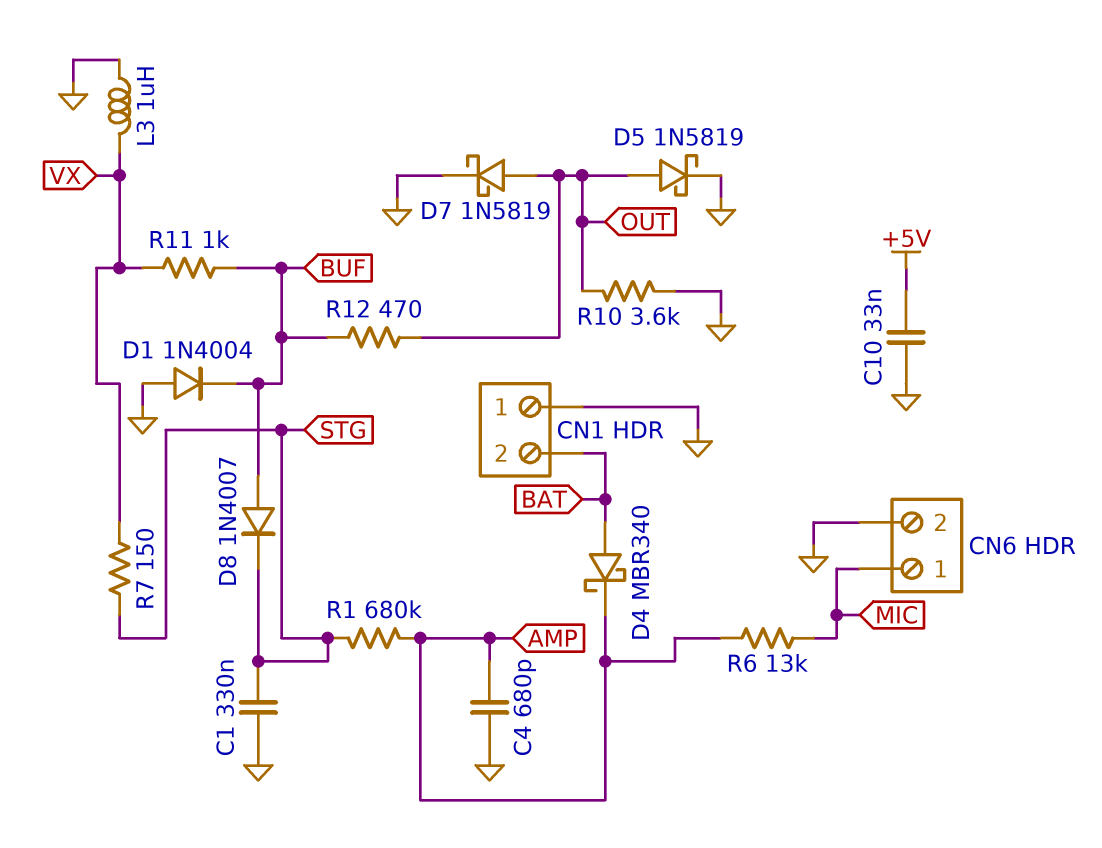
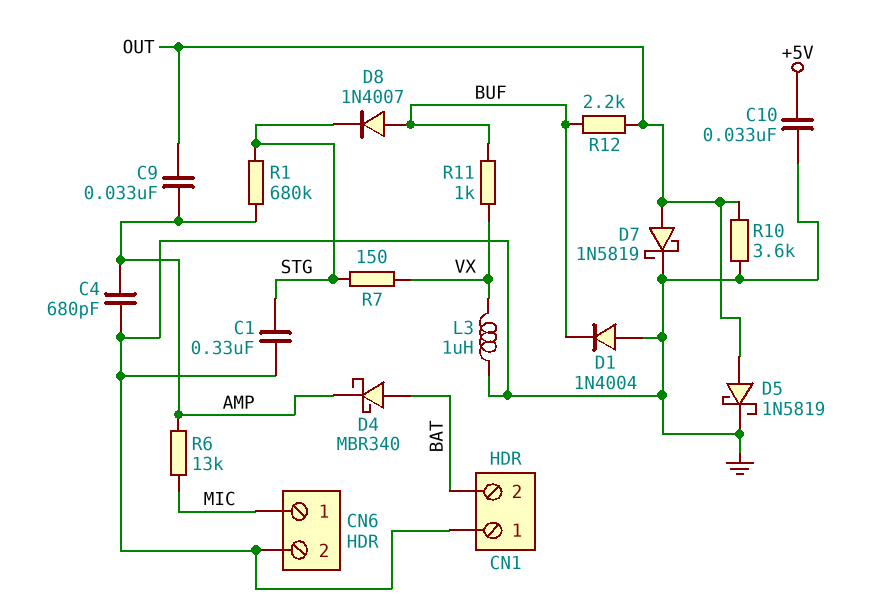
C9: none -> 33nF (AMP, OUT)
R12: 470 (BUF, OUT) -> 2.2k (BUF, OUT)

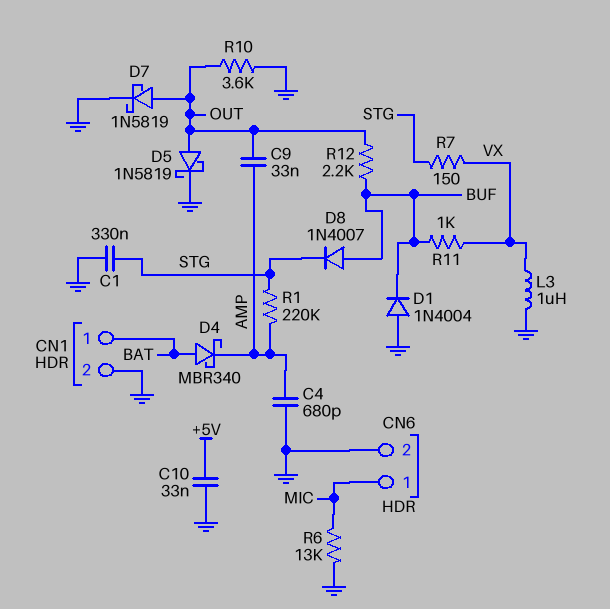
CN1 pin 1: GND -> BAT
CN1 pin 2: BAT -> GND
R1: 680k (AMP, STG) -> 220k (AMP, STG)
R6: 13k (AMP, MIC) -> 13k (GND, MIC)

